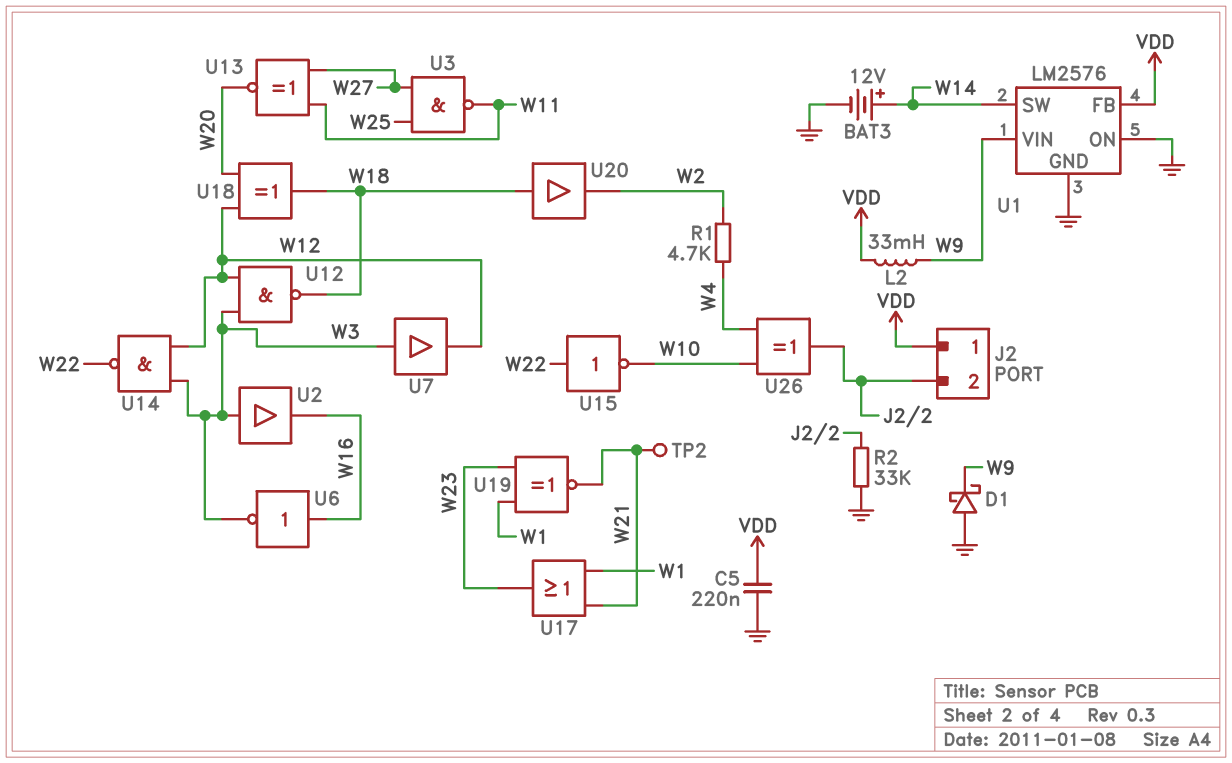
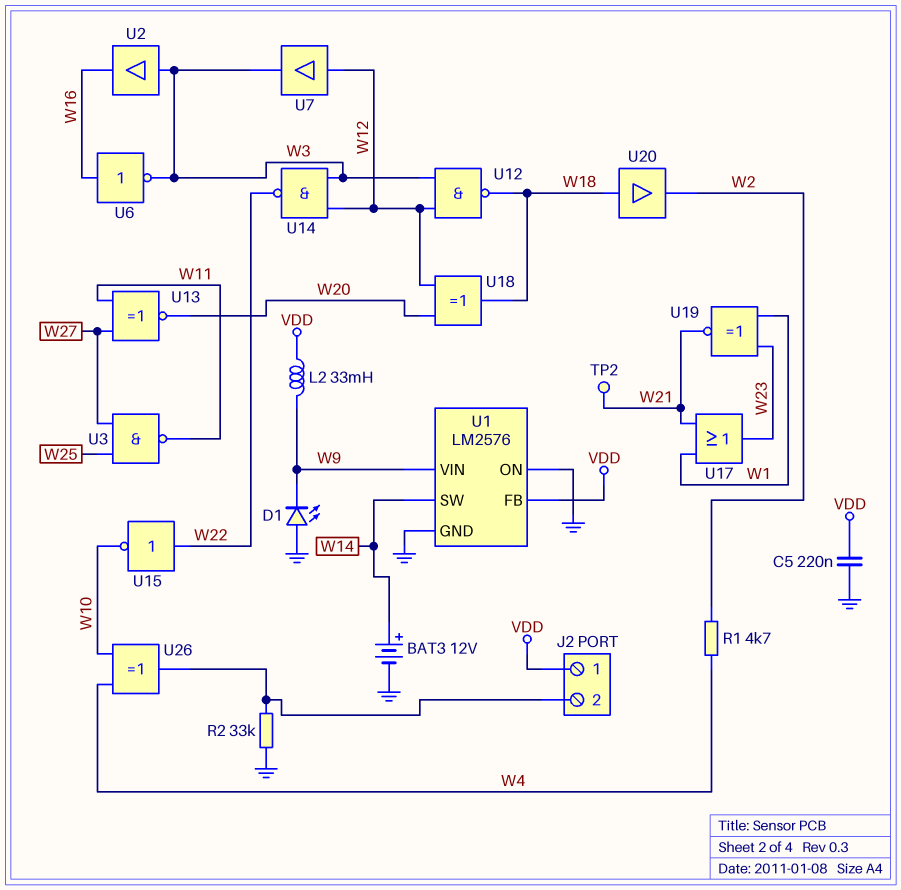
D1: schottky (A GND, K W9) -> LED (A GND, K W9)
U7: buffer (in W3, out W12) -> buffer (in W12, out W3)

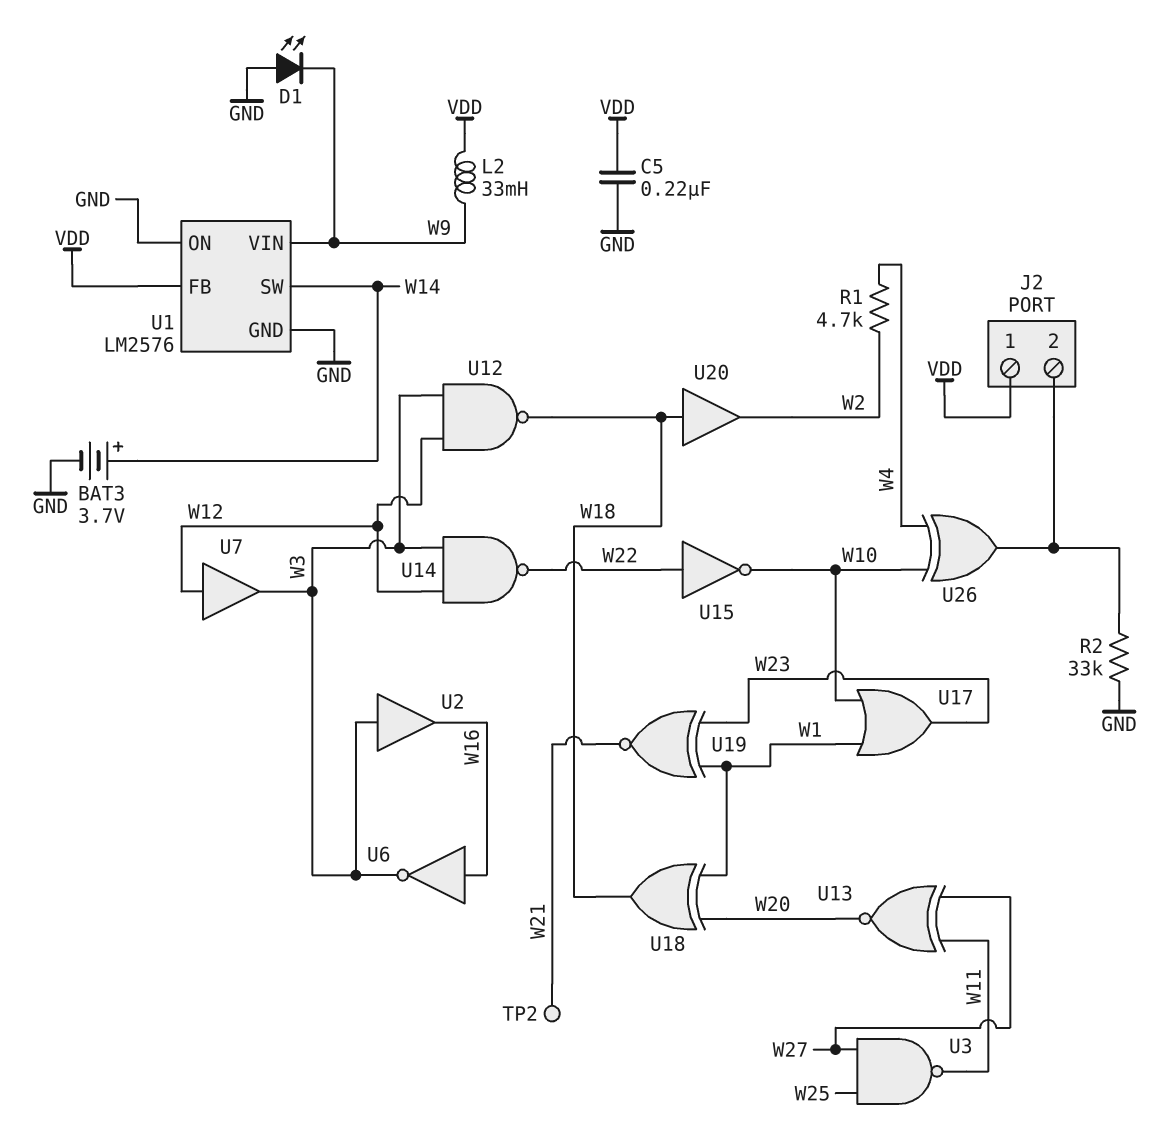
BAT3: 12V (plus W14, minus GND) -> 3.7V (plus W14, minus GND)
U17: OR (in W1, in W21, out W23) -> OR (in W1, in W10, out W23)
U18: XOR (in W12, in W20, out W18) -> XOR (in W1, in W20, out W18)

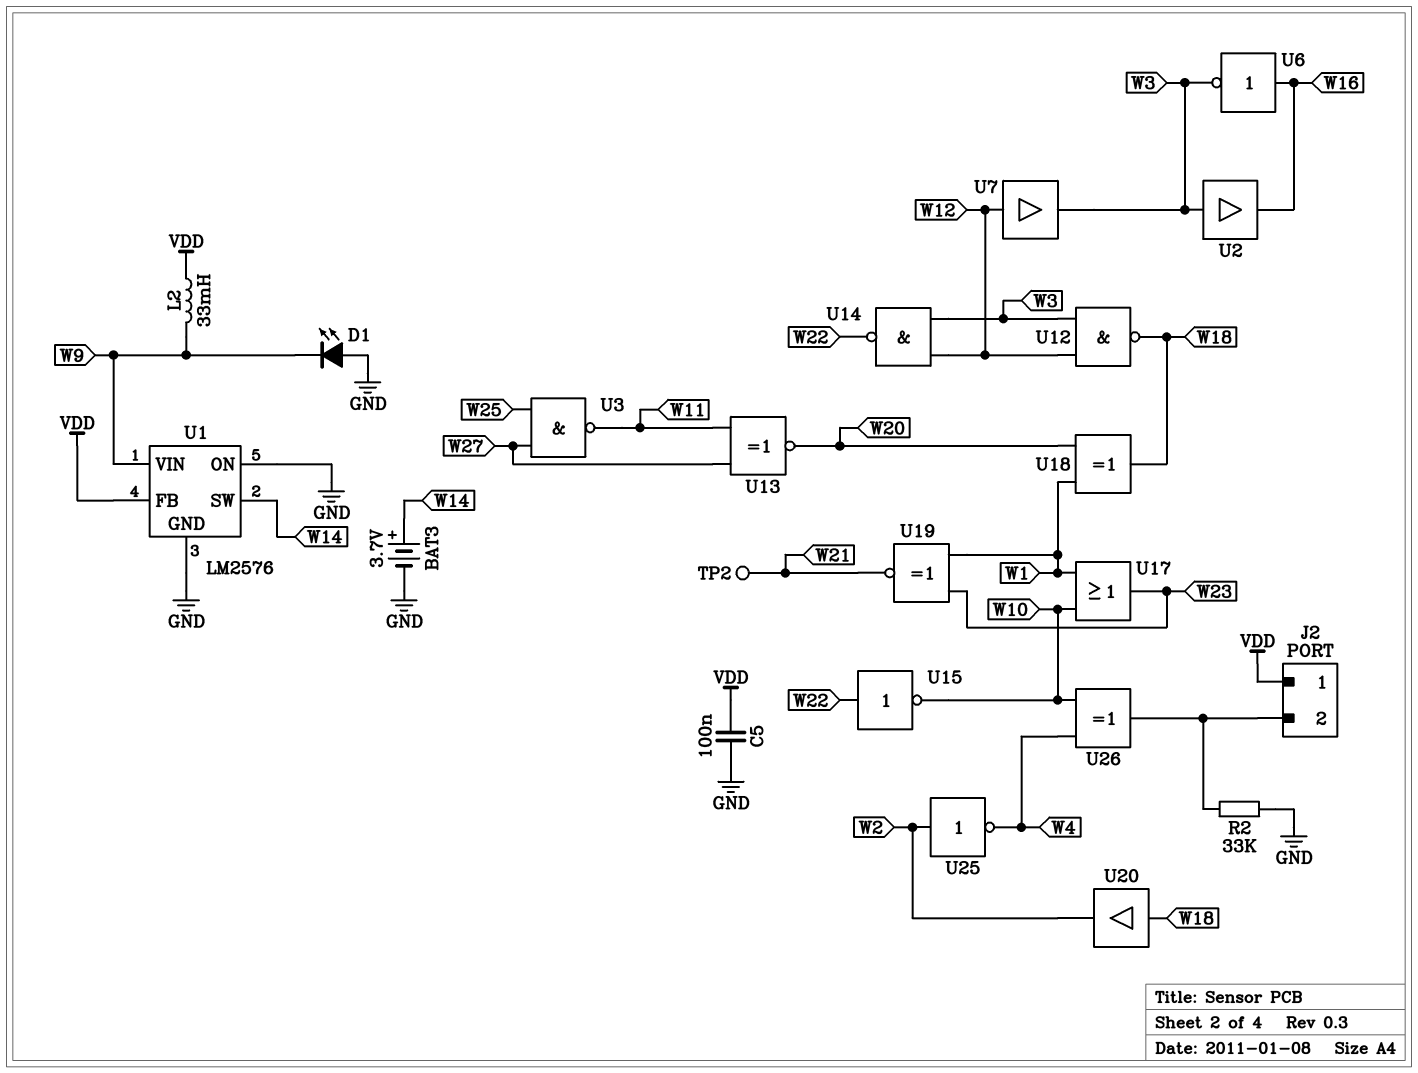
C5: 220nF (GND, VDD) -> 100nF (GND, VDD)
R1: 4.7k (W2, W4) -> none
U25: none -> NOT (in W2, out W4)

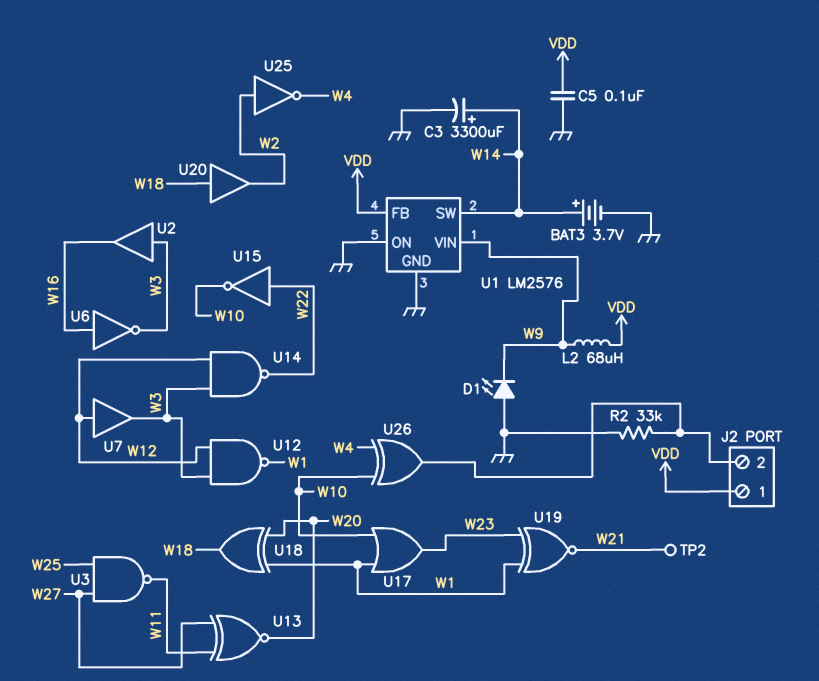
C3: none -> 3300uF (plus W14, minus GND)
L2: 33mH (VDD, W9) -> 68uH (VDD, W9)
U12: NAND (in W3, in W12, out W18) -> NAND (in W3, in W12, out W1)

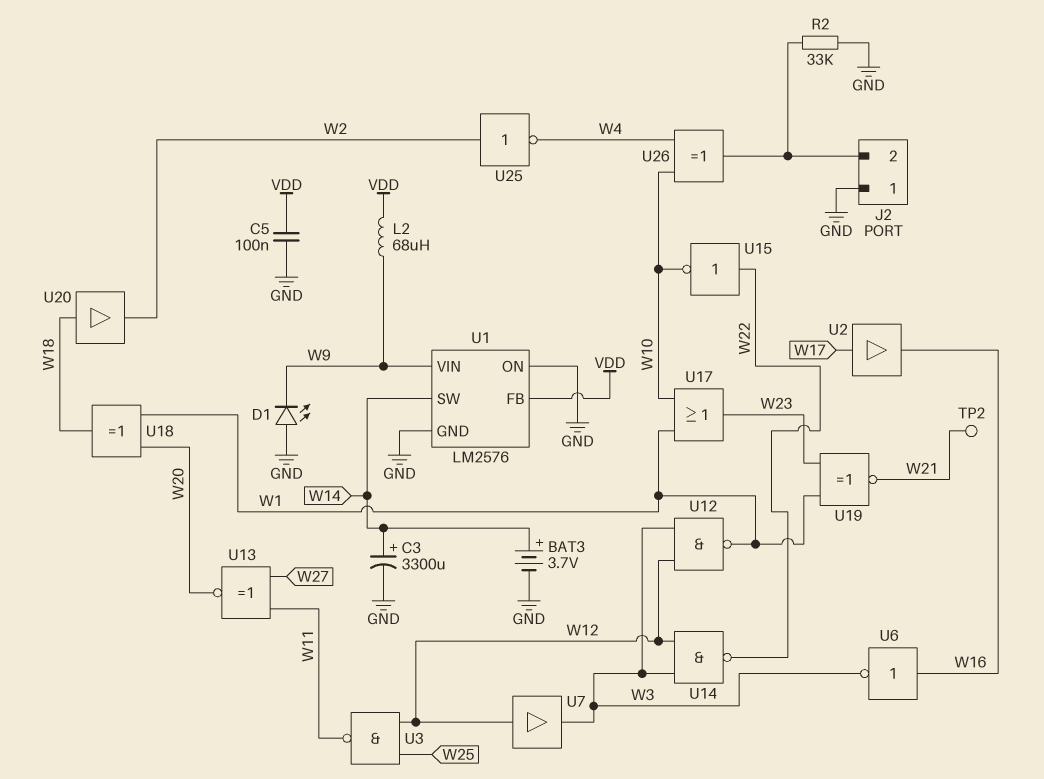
J2 pin 1: VDD -> GND
U2: buffer (in W3, out W16) -> buffer (in W17, out W16)
U3: NAND (in W25, in W27, out W11) -> NAND (in W12, in W25, out W11)

